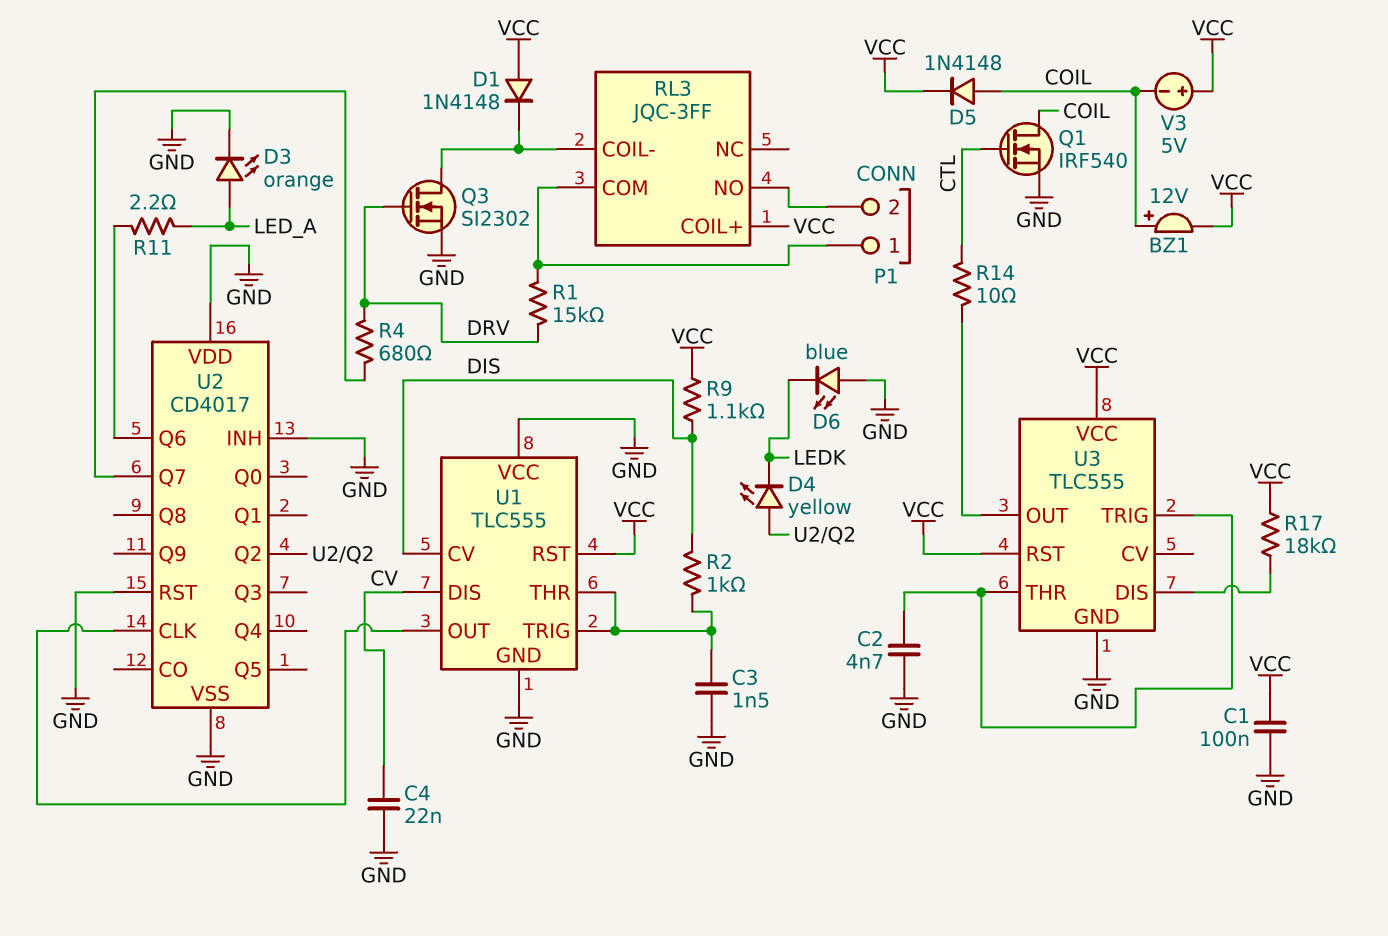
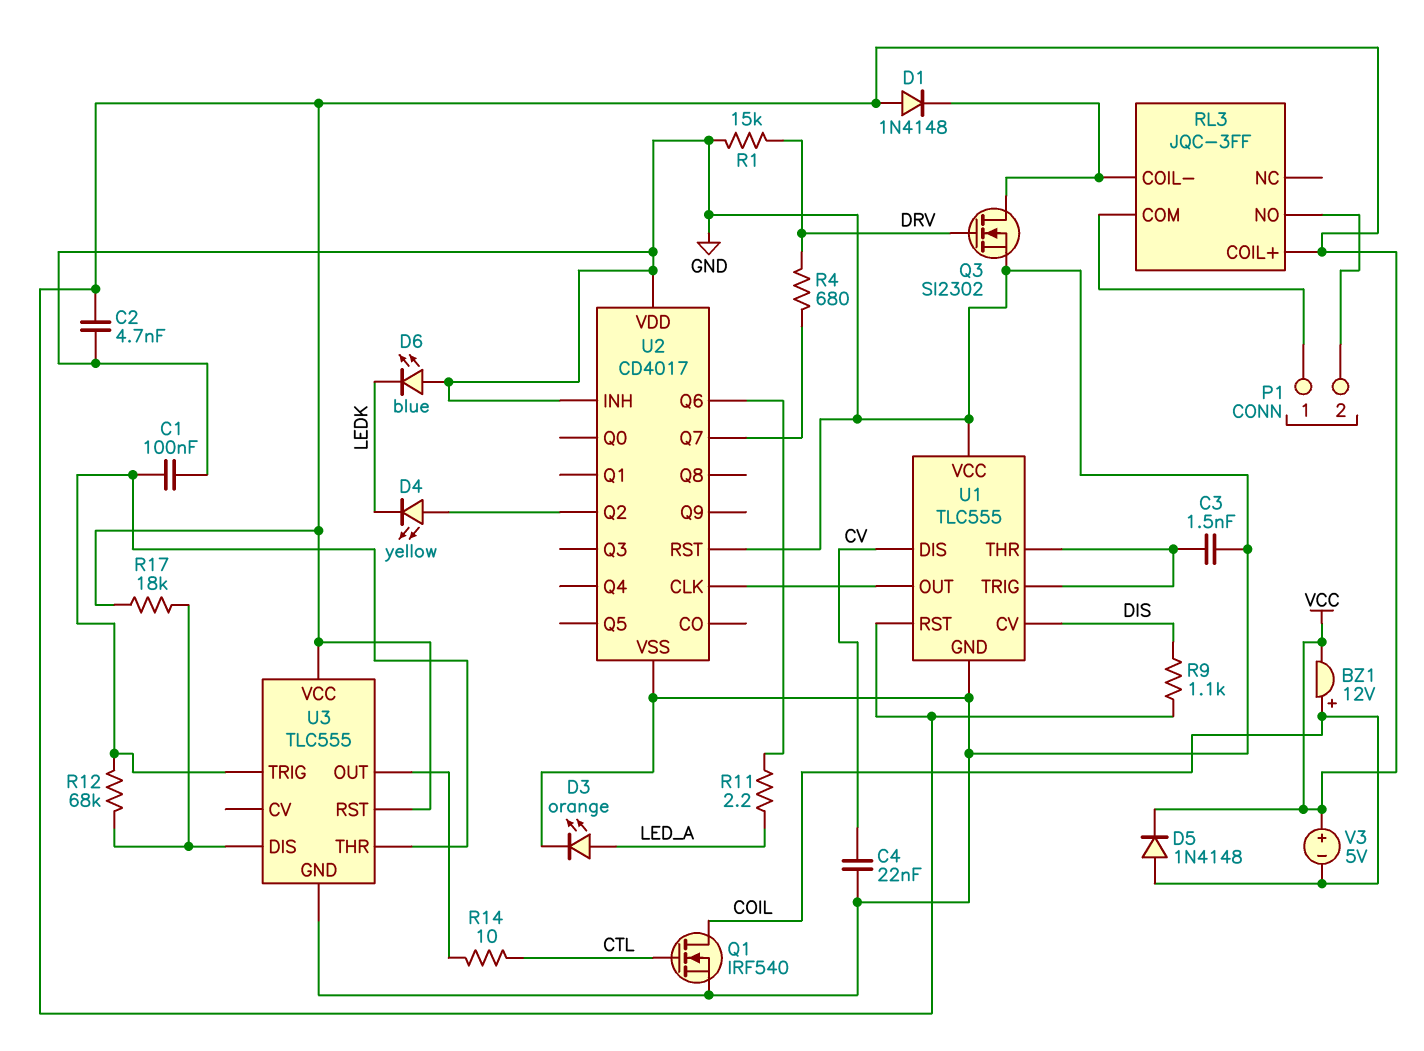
C1: 100nF (GND, VCC) -> 100nF (GND, U3/THR)
C2: 4.7nF (GND, U3/THR) -> 4.7nF (GND, VCC)
R1: 15k (DRV, P1/1) -> 15k (DRV, GND)
R2: 1k (DIS, U1/THR) -> none
R12: none -> 68k (U3/DIS, U3/THR)

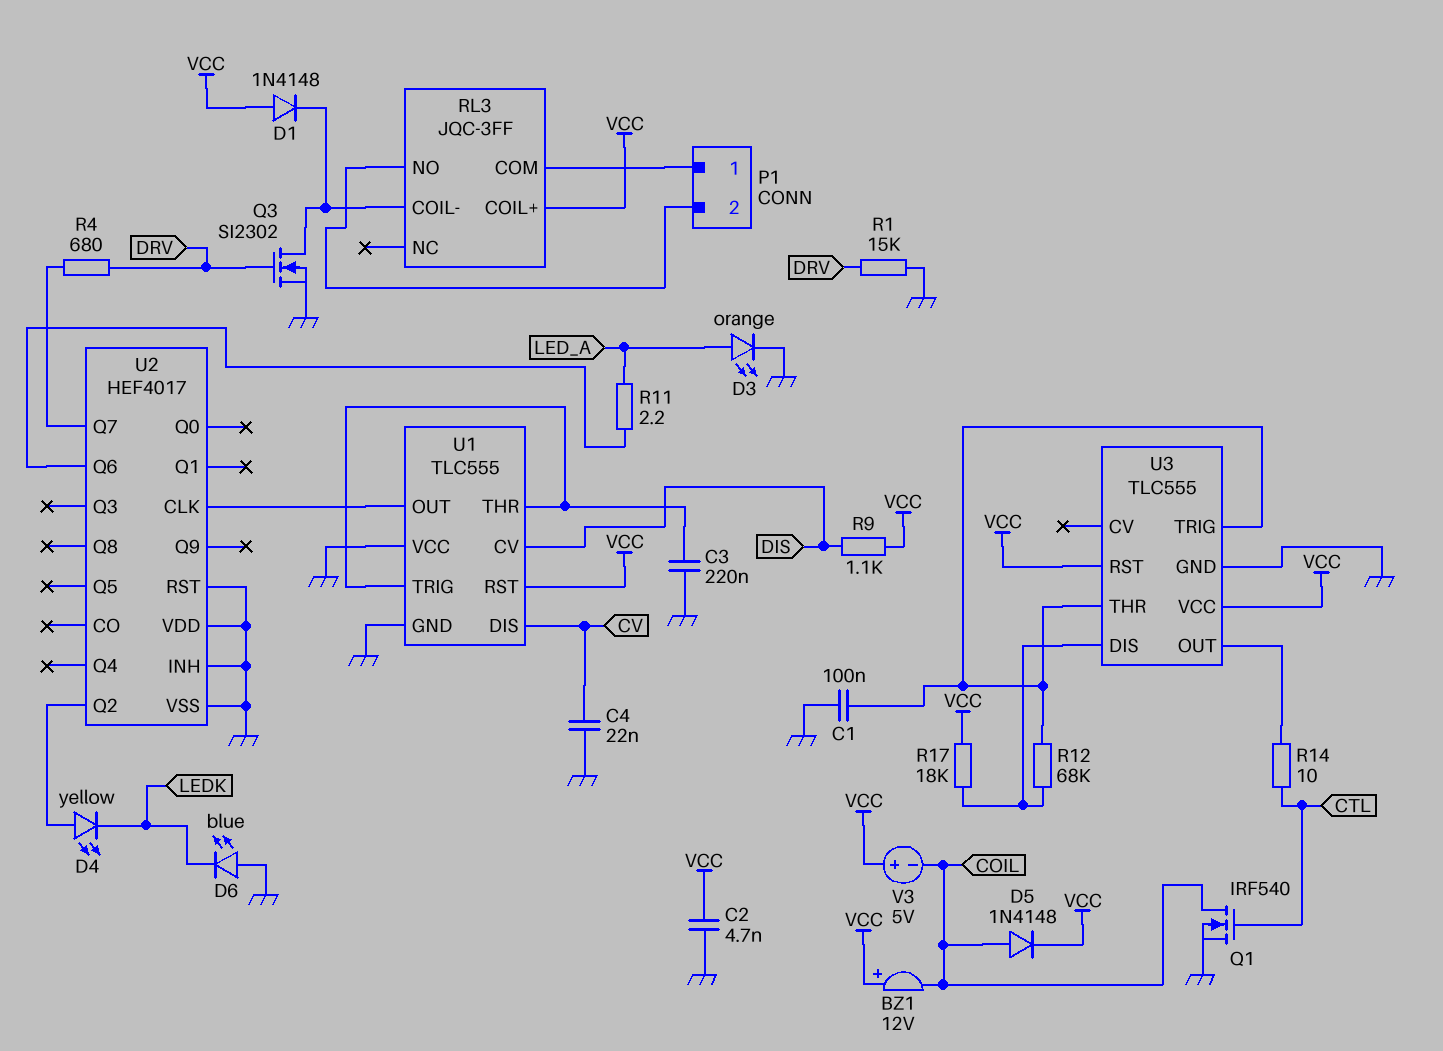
BZ1: buzzer 12V (plus COIL, minus VCC) -> buzzer 12V (plus VCC, minus COIL)
C3: 1.5nF (GND, U1/THR) -> 220nF (GND, U1/THR)
U2: CD4017 -> HEF4017

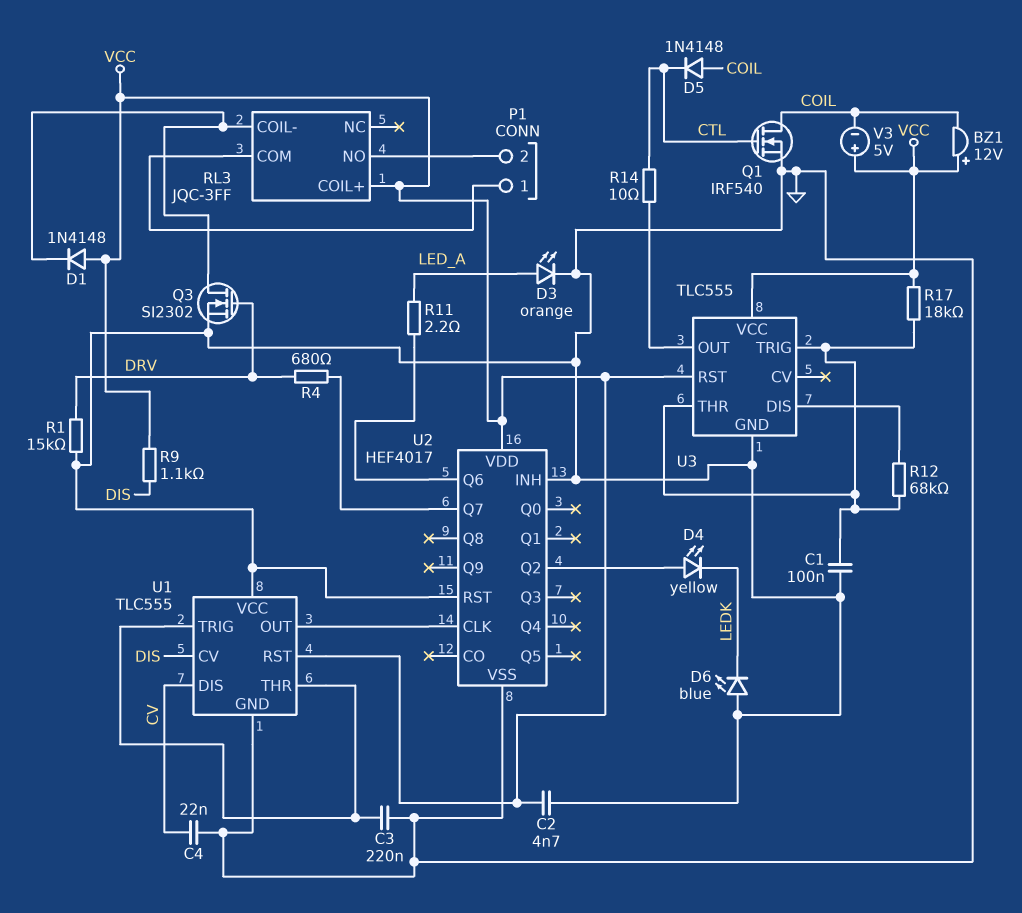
D5: diode 1N4148 (A COIL, K VCC) -> diode 1N4148 (A COIL, K CTL)
R17: 18k (U3/DIS, VCC) -> 18k (U3/THR, VCC)
U2 pin VDD: GND -> VCC

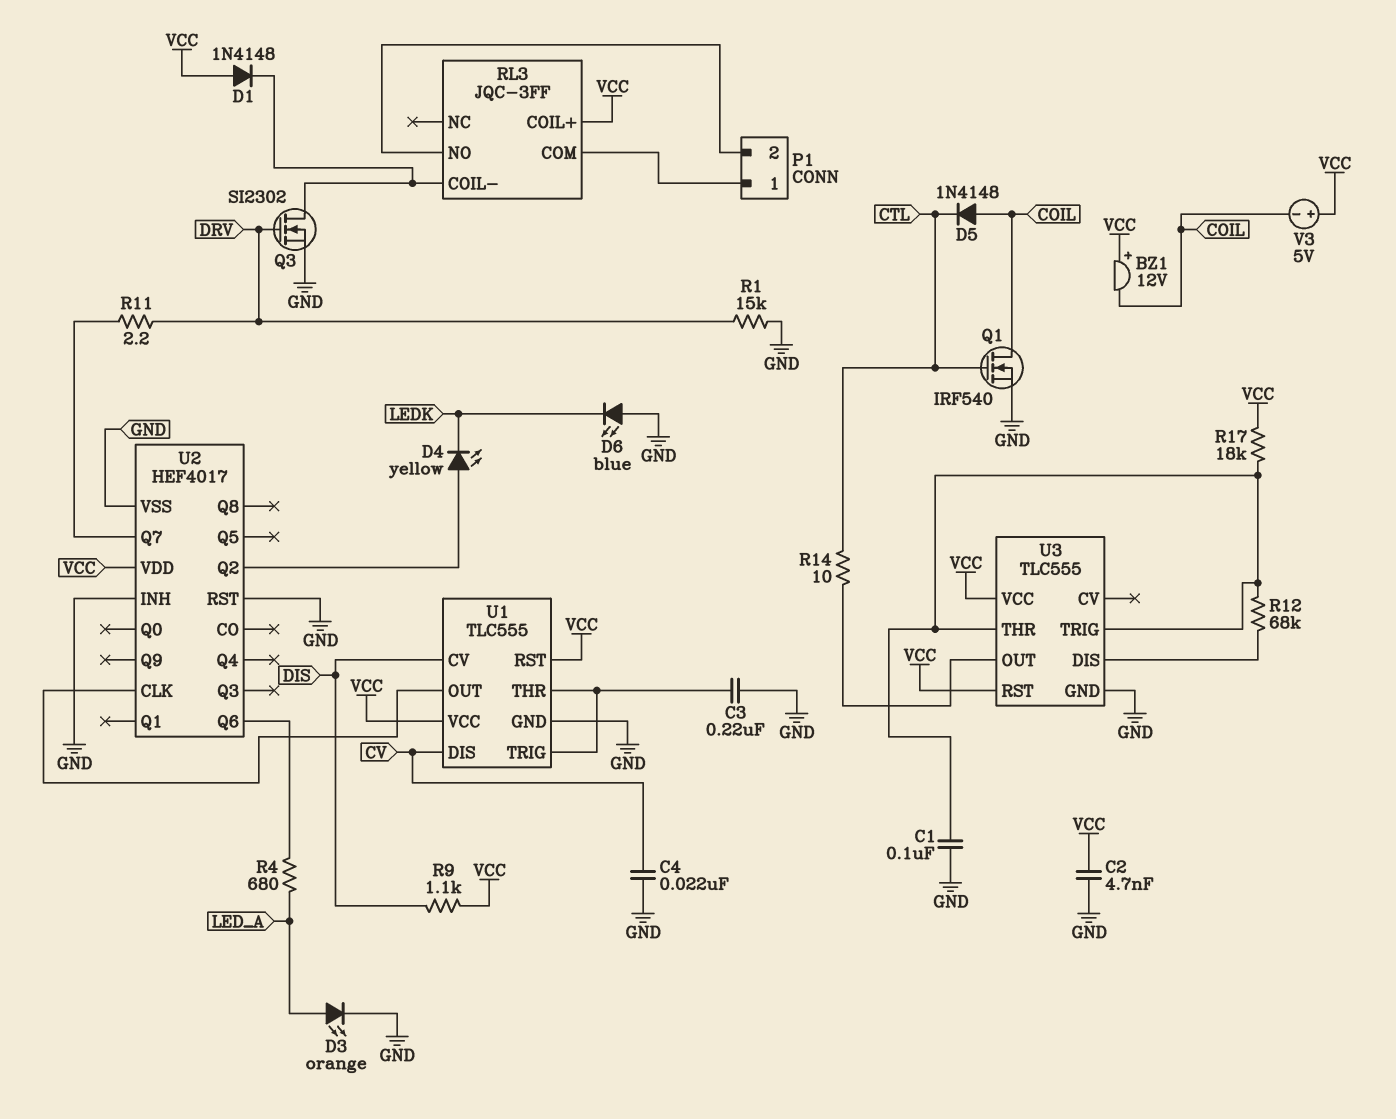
R4: 680 (DRV, U2/Q7) -> 680 (LED_A, U2/Q6)
R11: 2.2 (LED_A, U2/Q6) -> 2.2 (DRV, U2/Q7)
U1 pin VCC: GND -> VCC

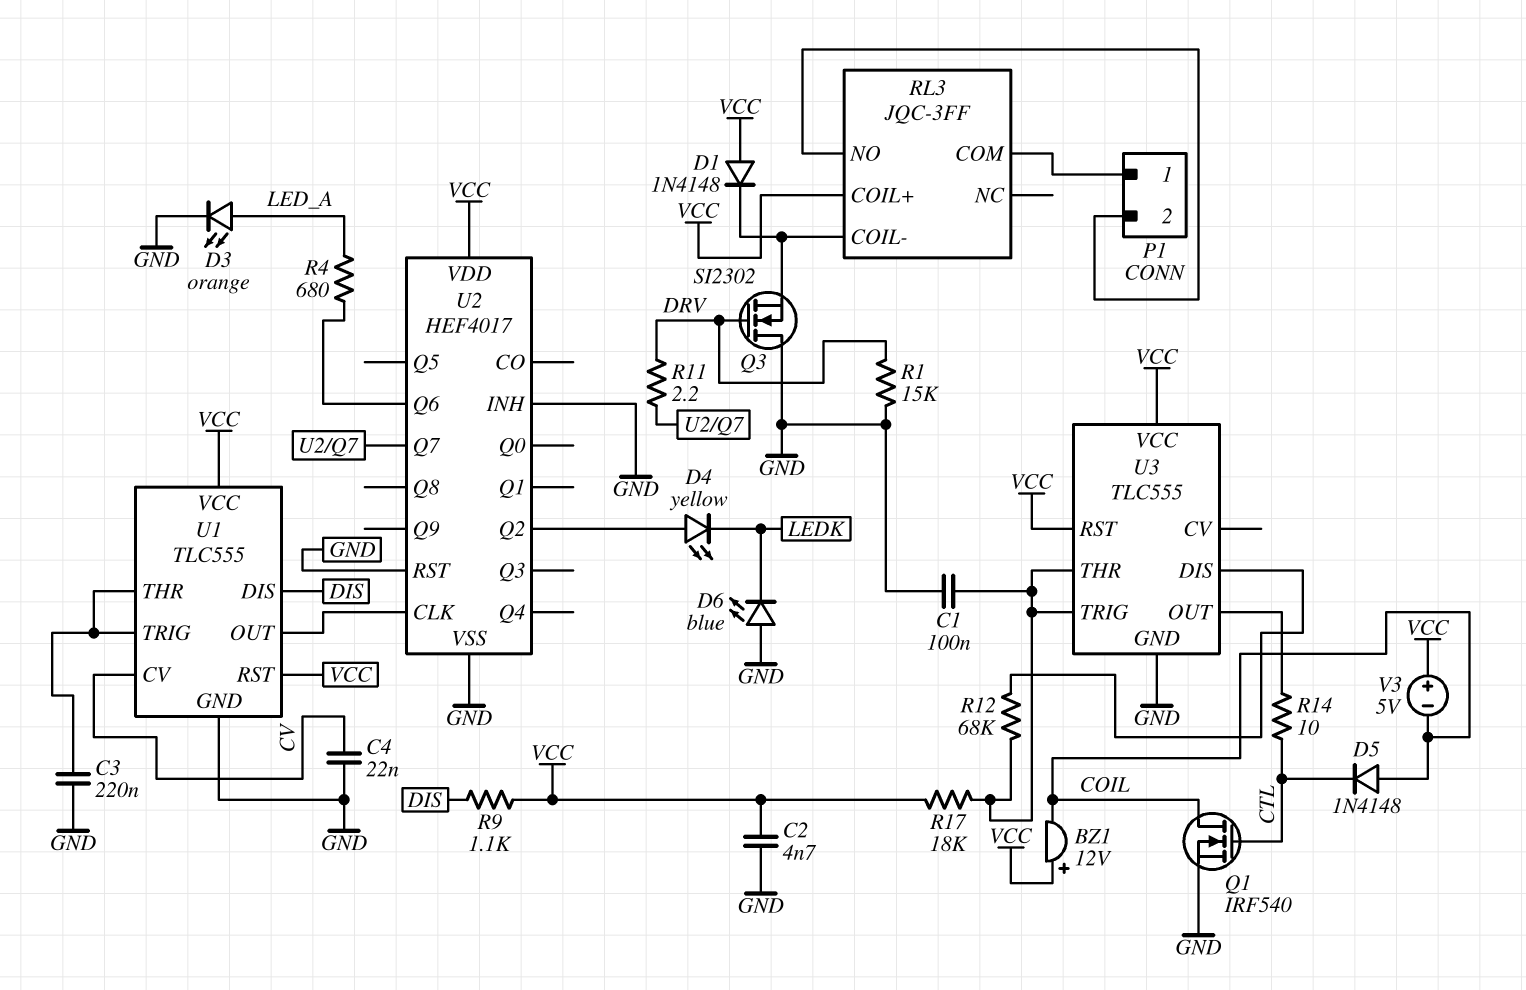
Q3: NMOS SI2302 (G DRV, D RL3/COIL-, S GND) -> NMOS SI2302 (G DRV, D GND, S RL3/COIL-)
U1 pin CV: DIS -> CV
U1 pin DIS: CV -> DIS

